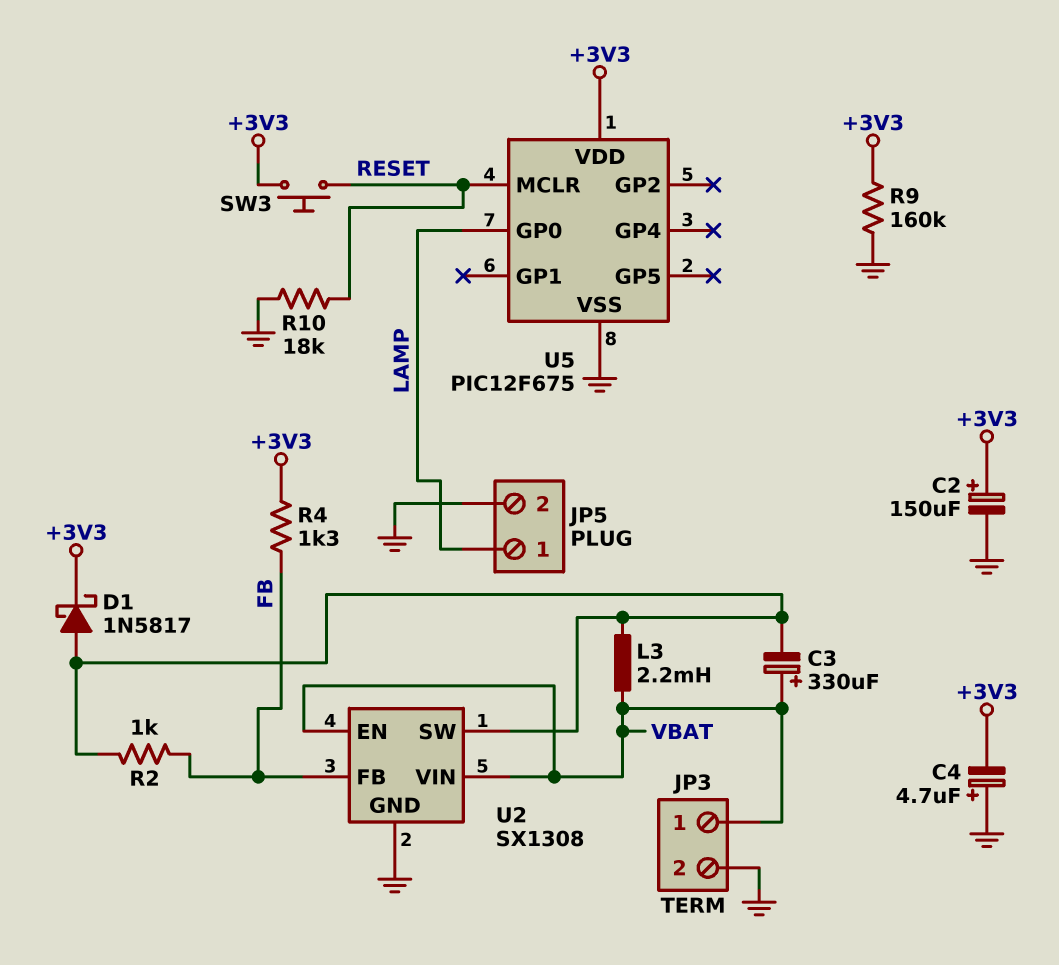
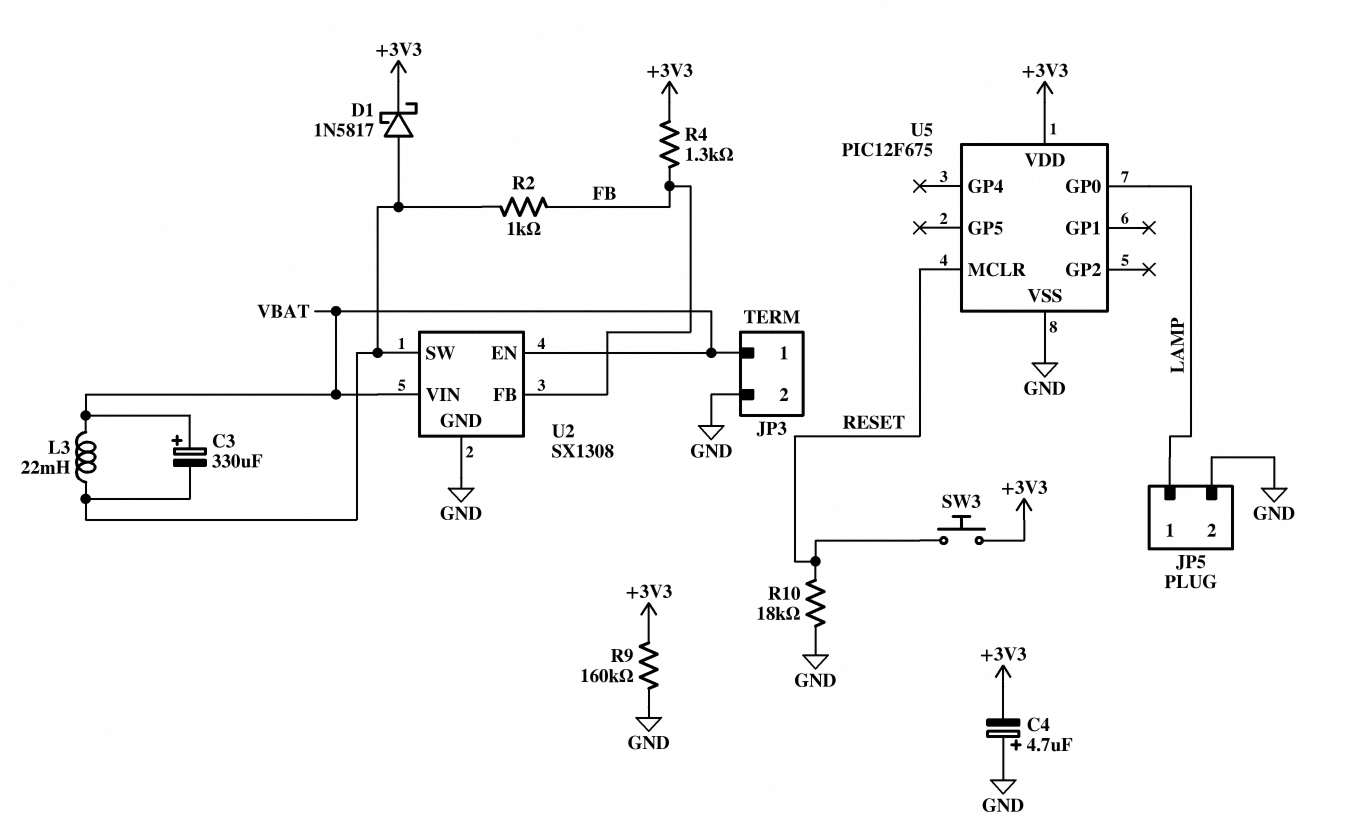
C2: 150uF (plus +3V3, minus GND) -> none
L3: 2.2mH (U2/SW, VBAT) -> 22mH (U2/SW, VBAT)

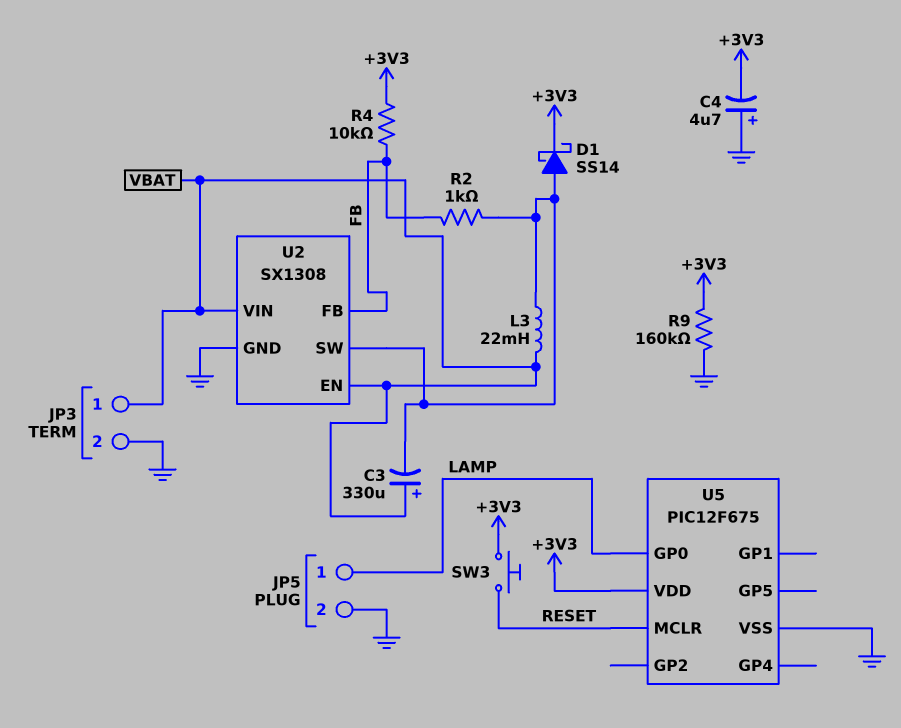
D1: schottky 1N5817 (A U2/SW, K +3V3) -> schottky SS14 (A U2/SW, K +3V3)
R4: 1.3k (+3V3, FB) -> 10k (+3V3, FB)
R10: 18k (GND, RESET) -> none

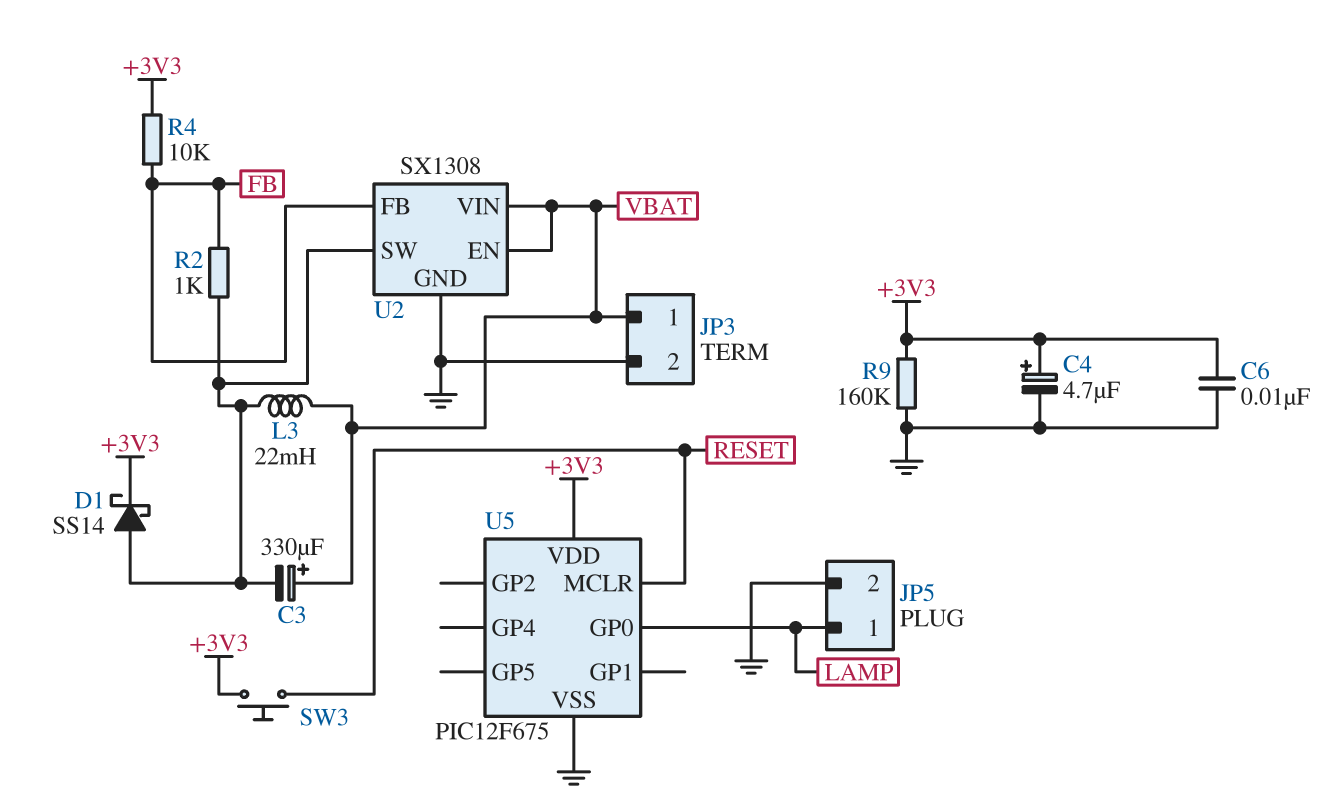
C4: 4.7uF (plus GND, minus +3V3) -> 4.7uF (plus +3V3, minus GND)
C6: none -> 10nF (+3V3, GND)

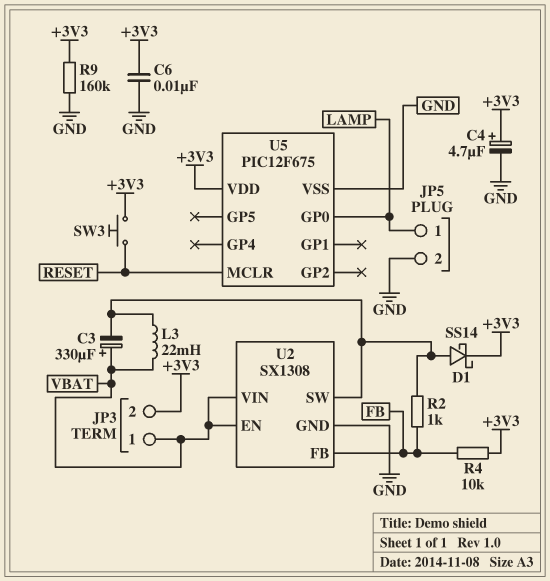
JP3 pin 2: GND -> +3V3

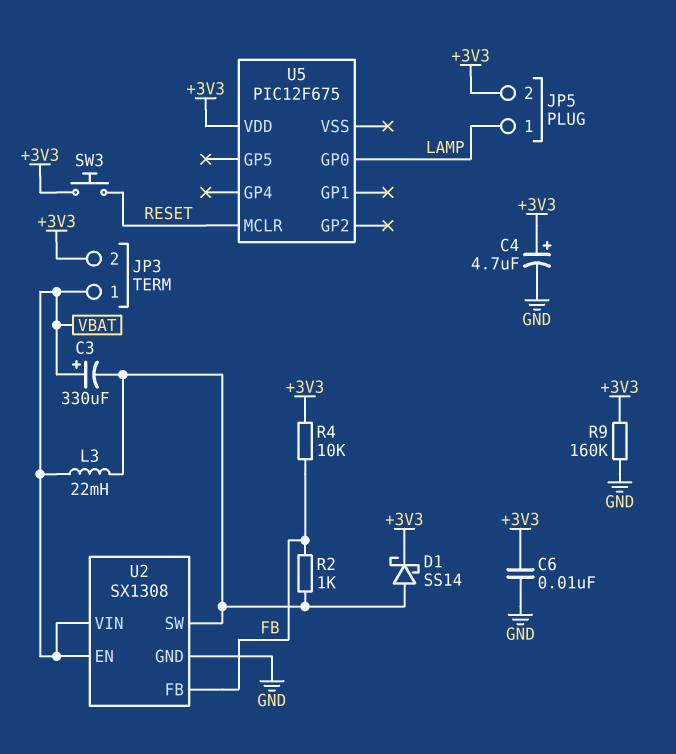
JP5 pin 2: GND -> +3V3
U5 pin VSS: GND -> none

